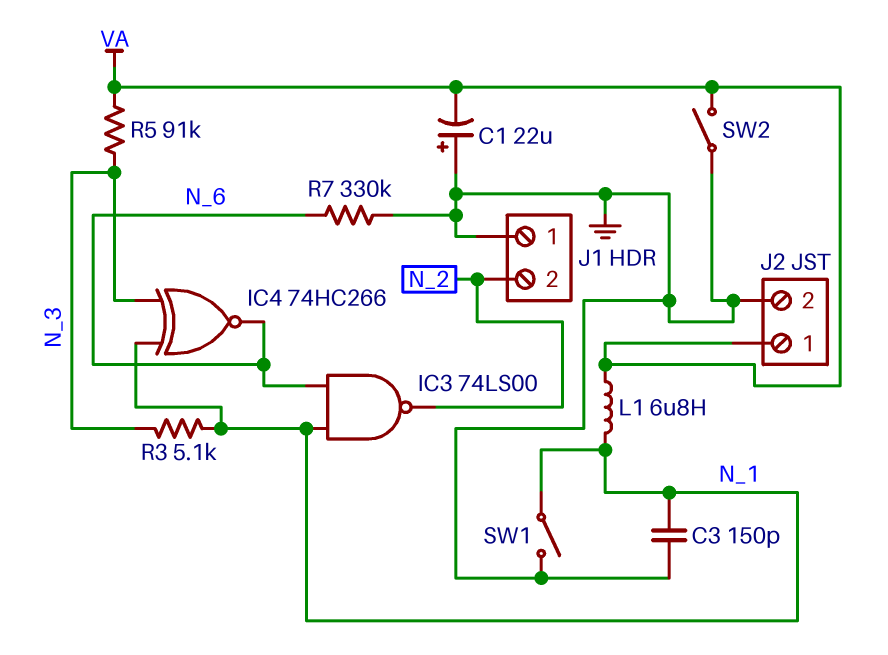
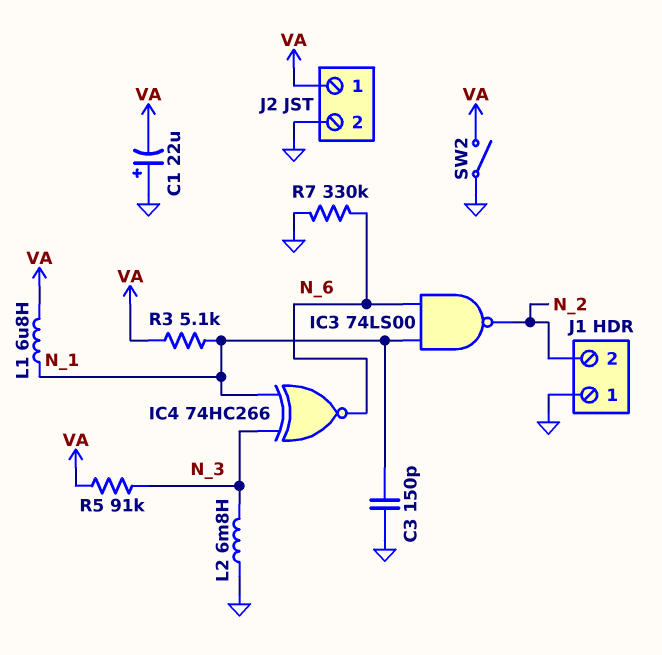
L2: none -> 6.8mH (GND, N_3)
R3: 5.1k (N_1, N_3) -> 5.1k (N_1, VA)
SW1: switch (GND, N_1) -> none

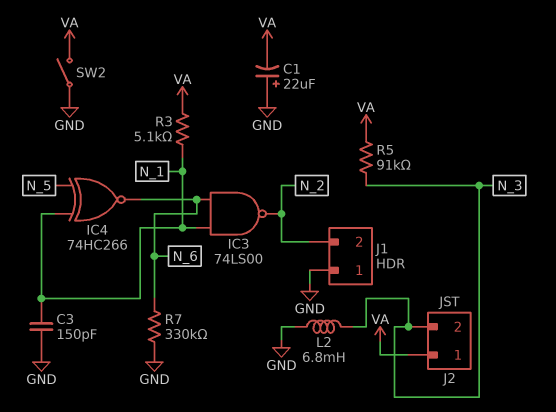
IC4: XNOR 74HC266 (in N_1, in N_3, out N_6) -> XNOR 74HC266 (in N_1, in N_5, out N_6)
J2 pin 2: GND -> N_3
L1: 6.8uH (N_1, VA) -> none

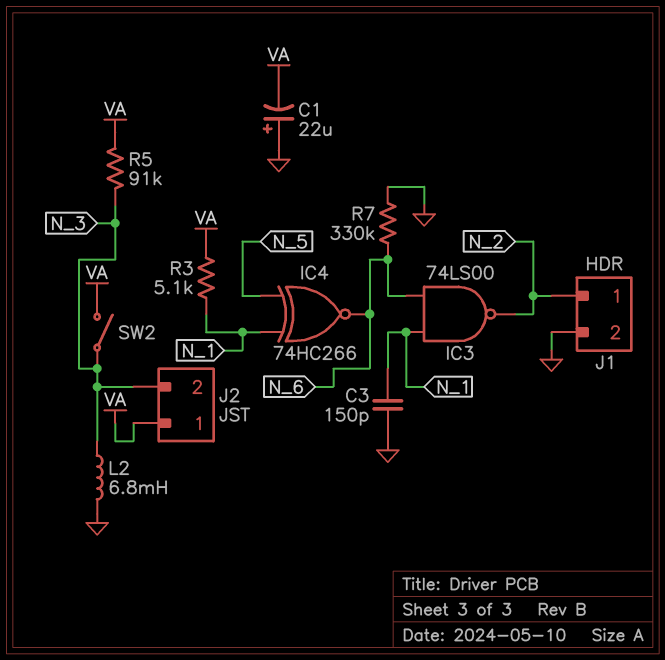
J1 pin 1: GND -> N_2
J1 pin 2: N_2 -> GND
SW2: switch (GND, VA) -> switch (N_3, VA)

